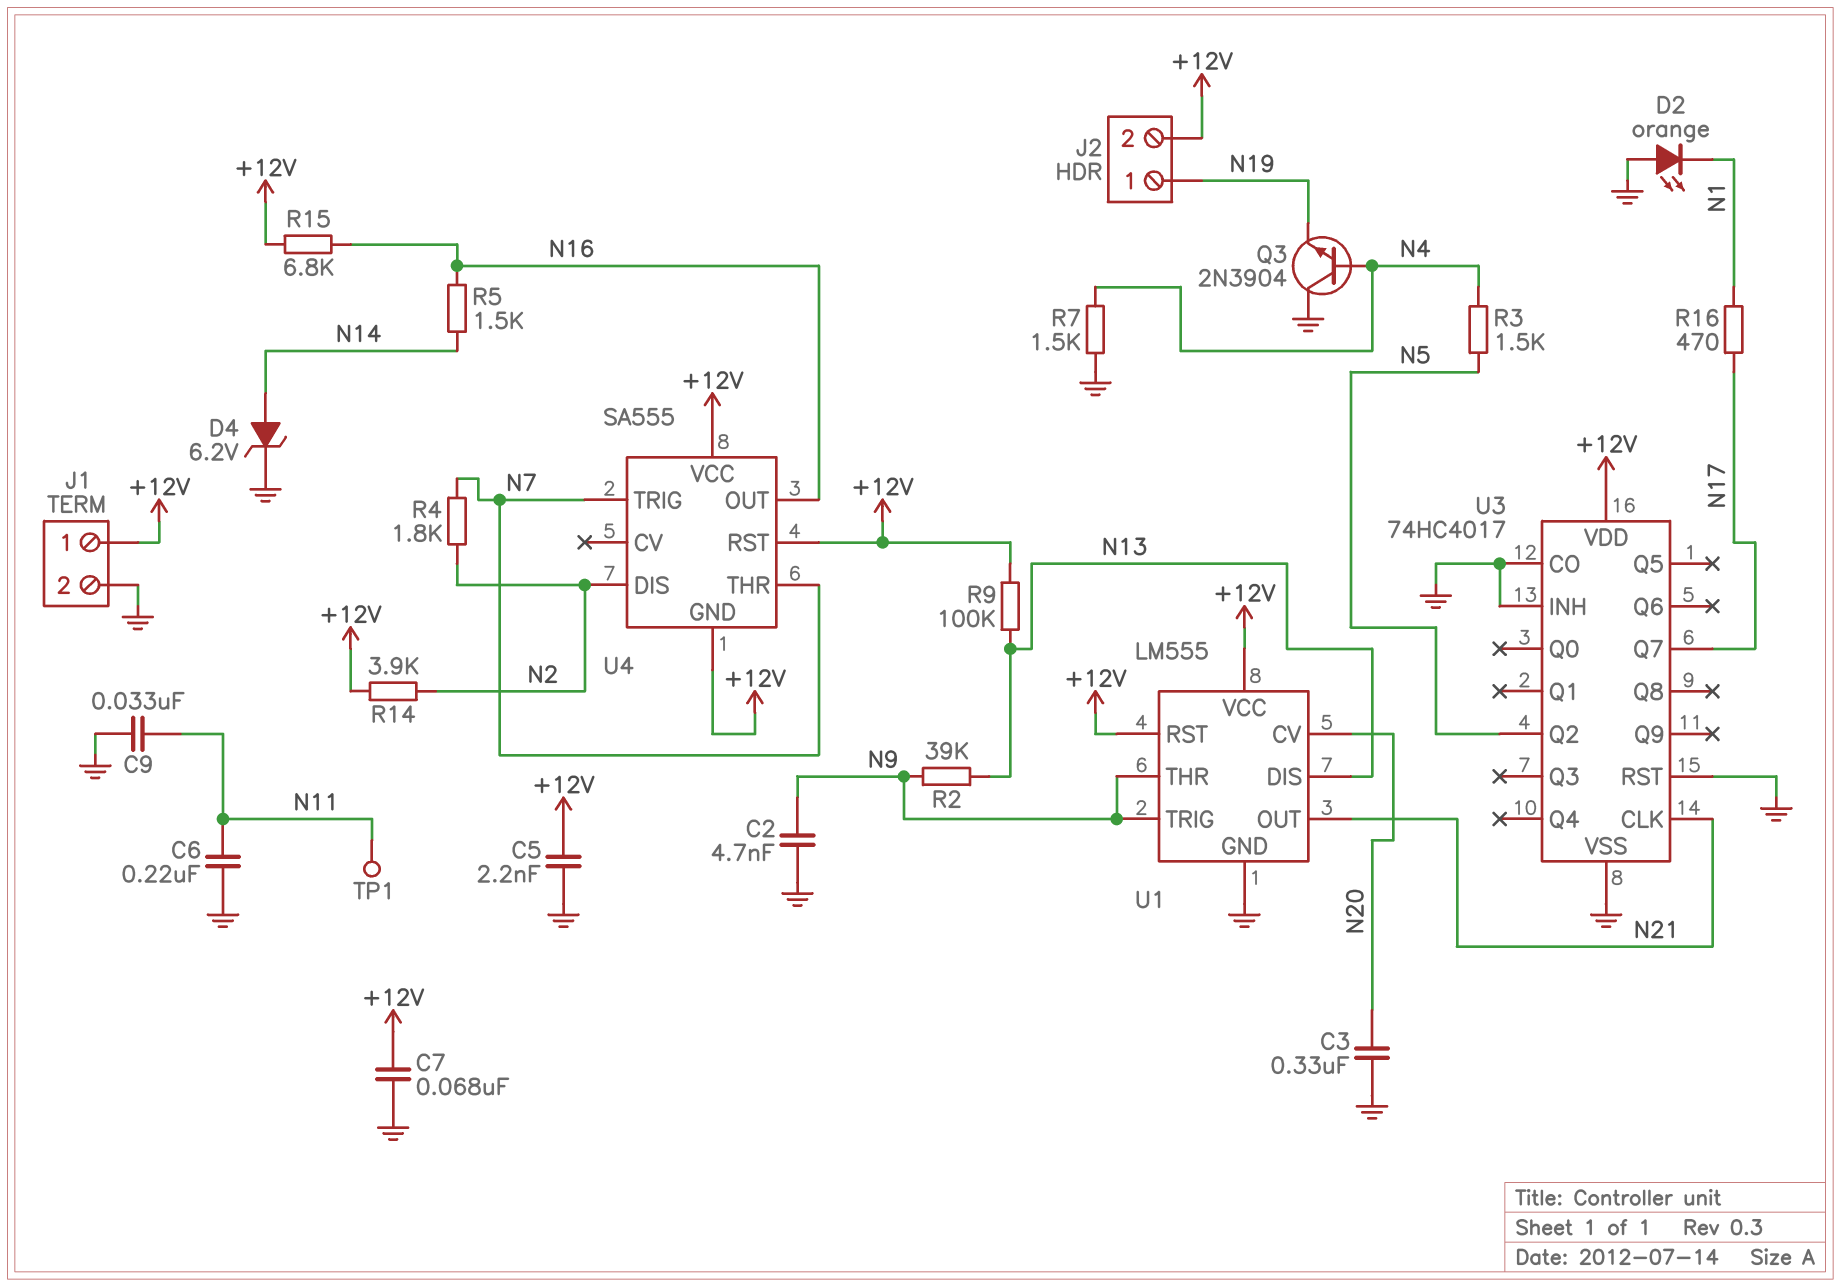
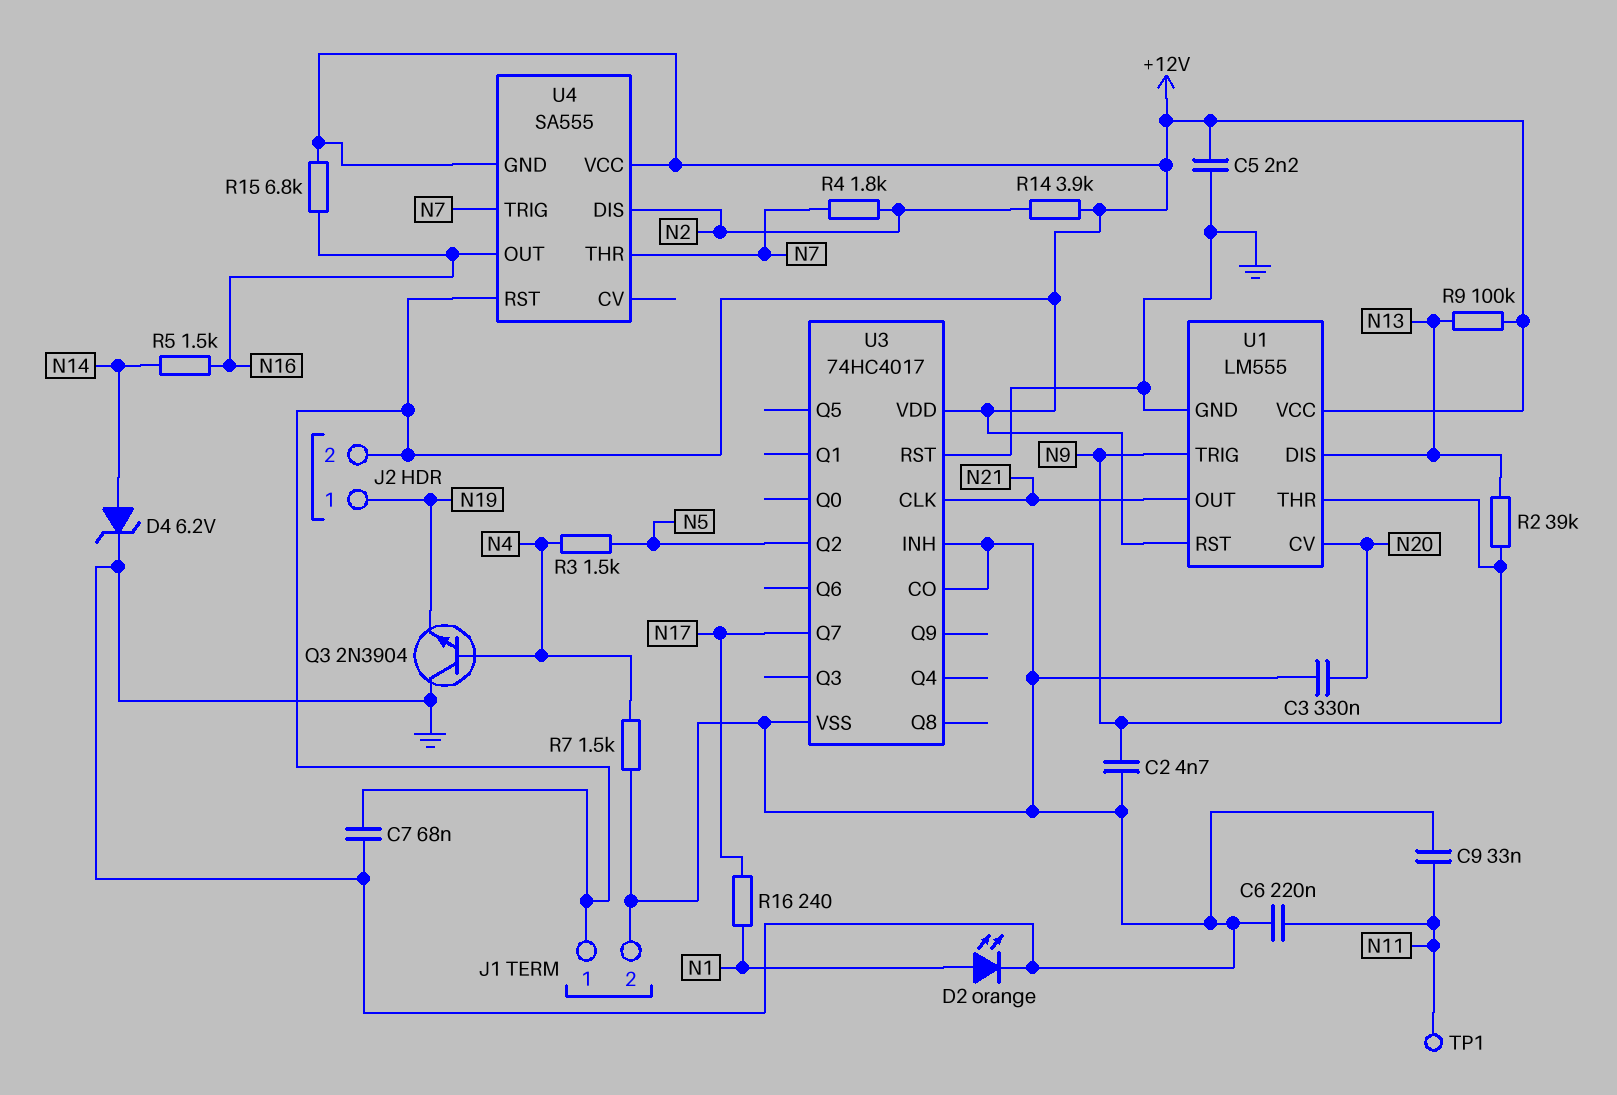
D2: LED orange (A GND, K N1) -> LED orange (A N1, K GND)
R16: 470 (N1, N17) -> 240 (N1, N17)

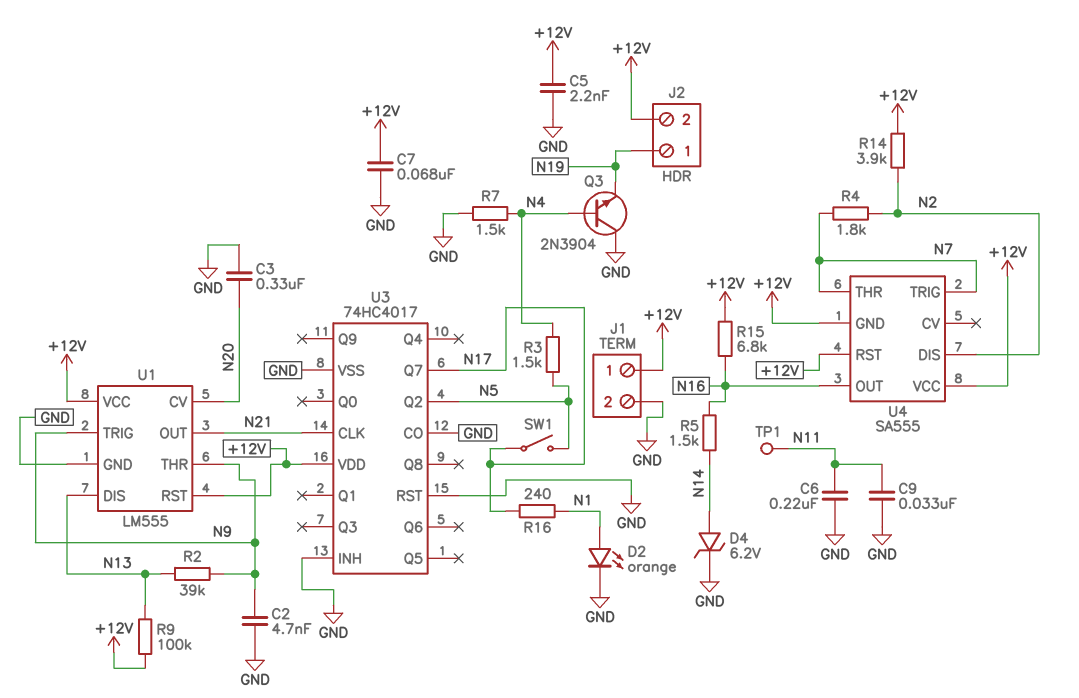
SW1: none -> switch (N5, N17)

